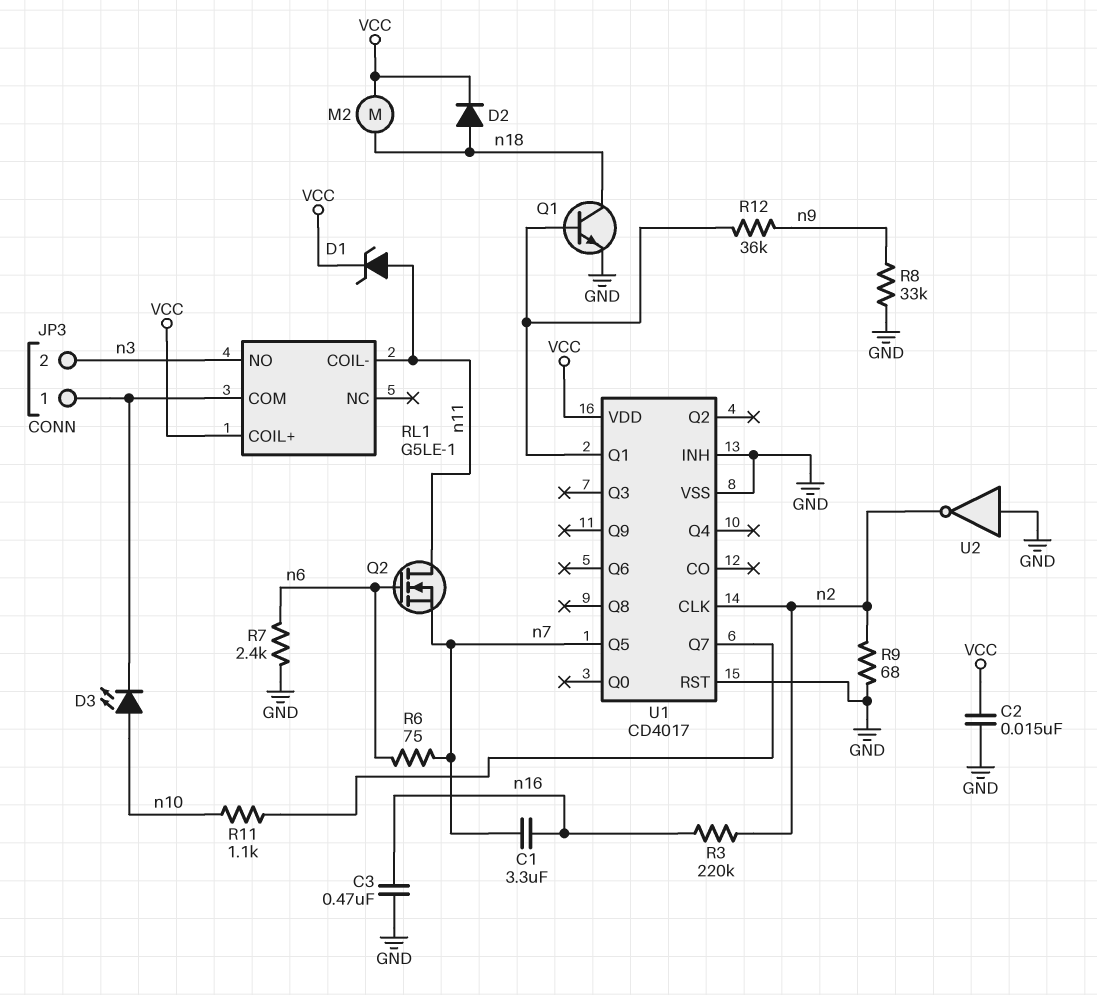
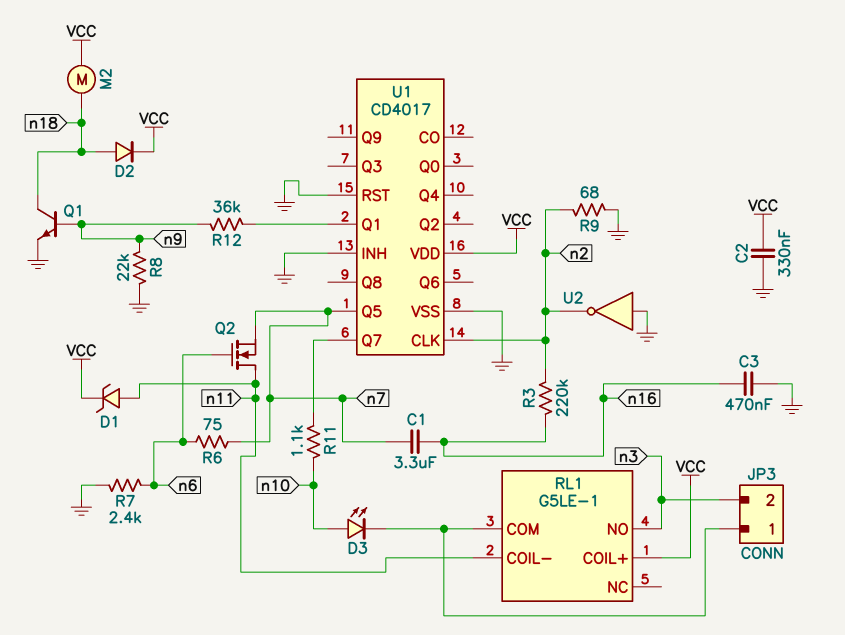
C2: 15nF (GND, VCC) -> 330nF (GND, VCC)
Q1: NPN (B U1/Q1, C n18, E GND) -> NPN (B n9, C n18, E GND)
R8: 33k (GND, n9) -> 22k (GND, n9)

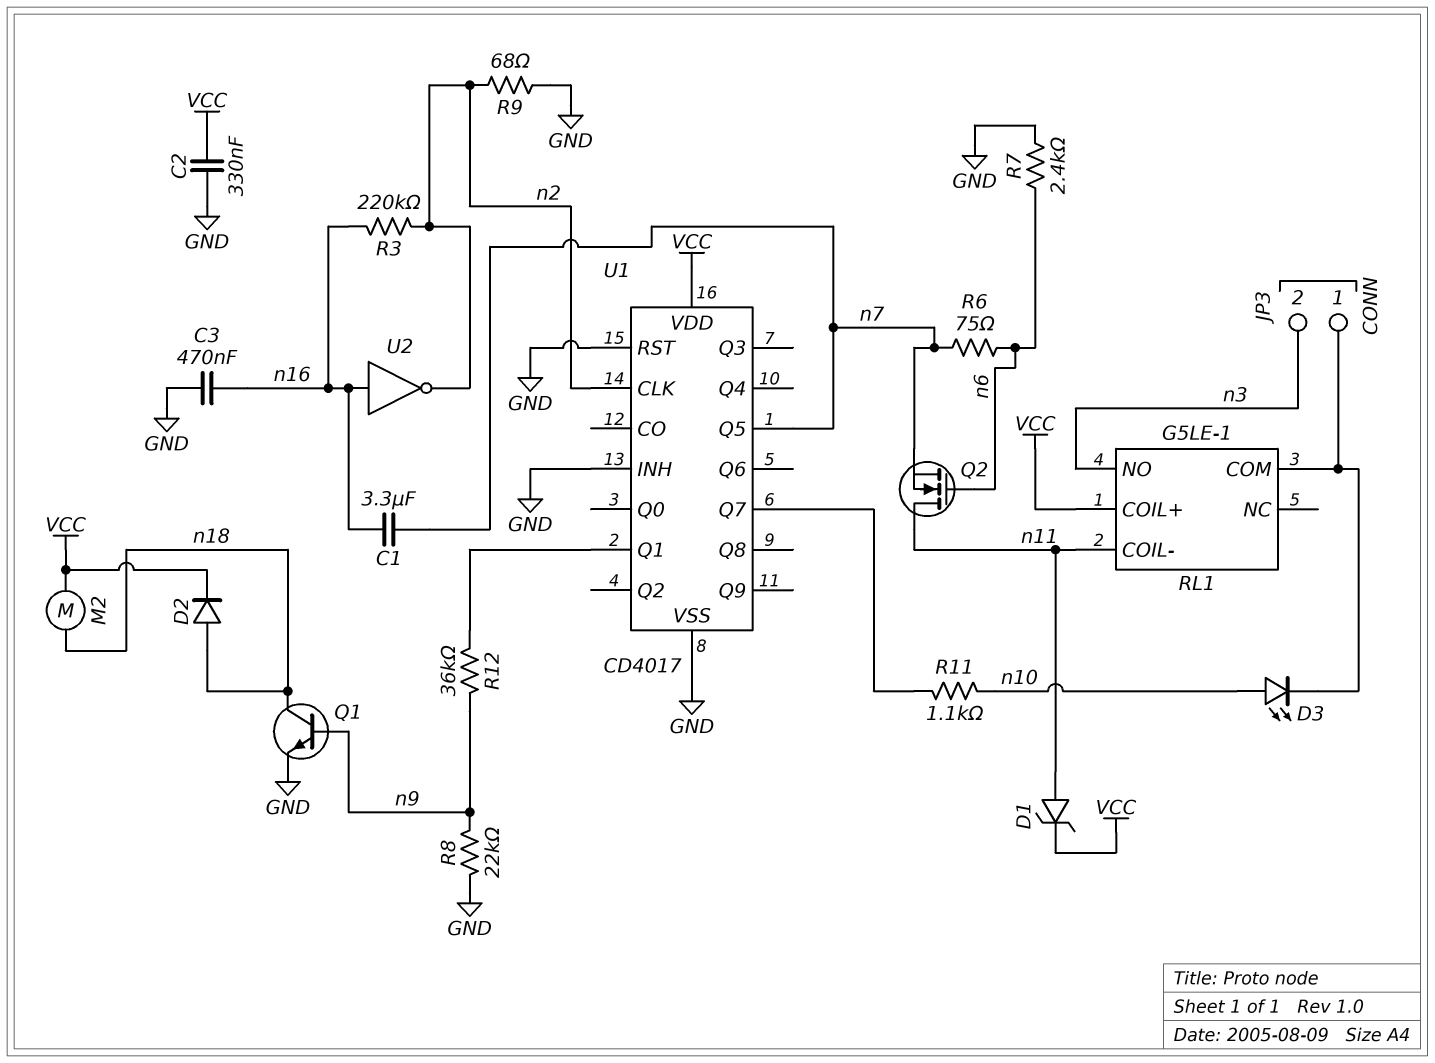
U2: NOT (in GND, out n2) -> NOT (in n16, out n2)

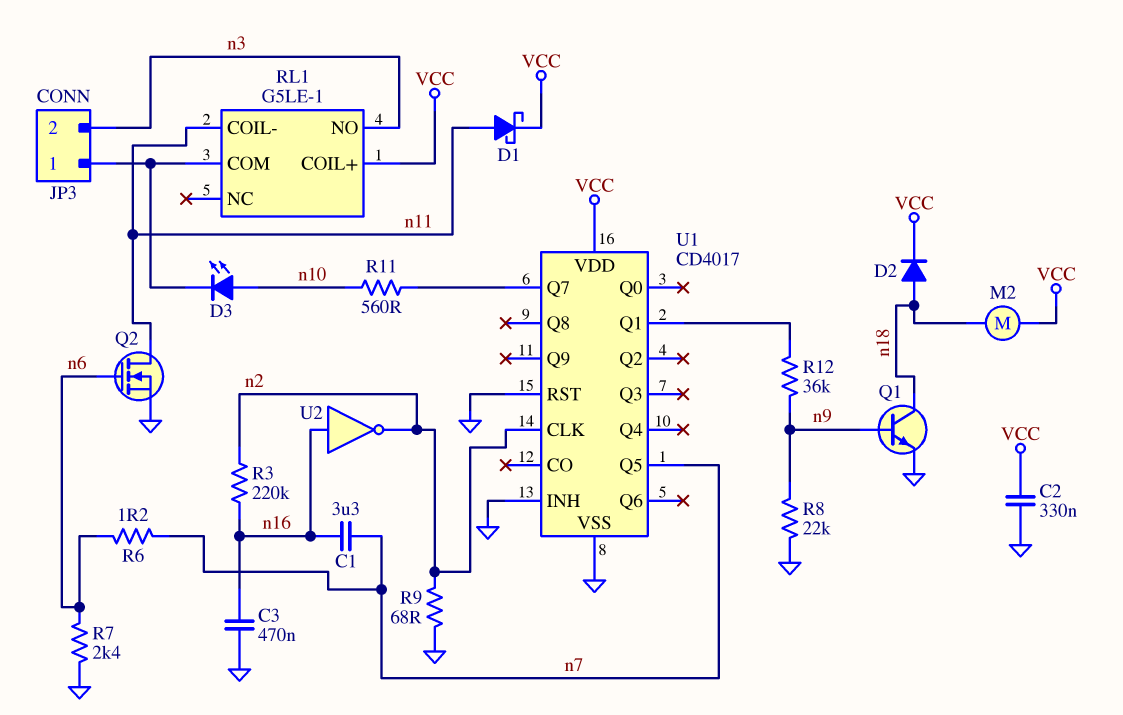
D1: zener (A n11, K VCC) -> schottky (A n11, K VCC)
Q2: NMOS (G n6, D n11, S n7) -> NMOS (G n6, D n11, S GND)
R6: 75 (n6, n7) -> 1.2 (n6, n7)
R11: 1.1k (U1/Q7, n10) -> 560 (U1/Q7, n10)

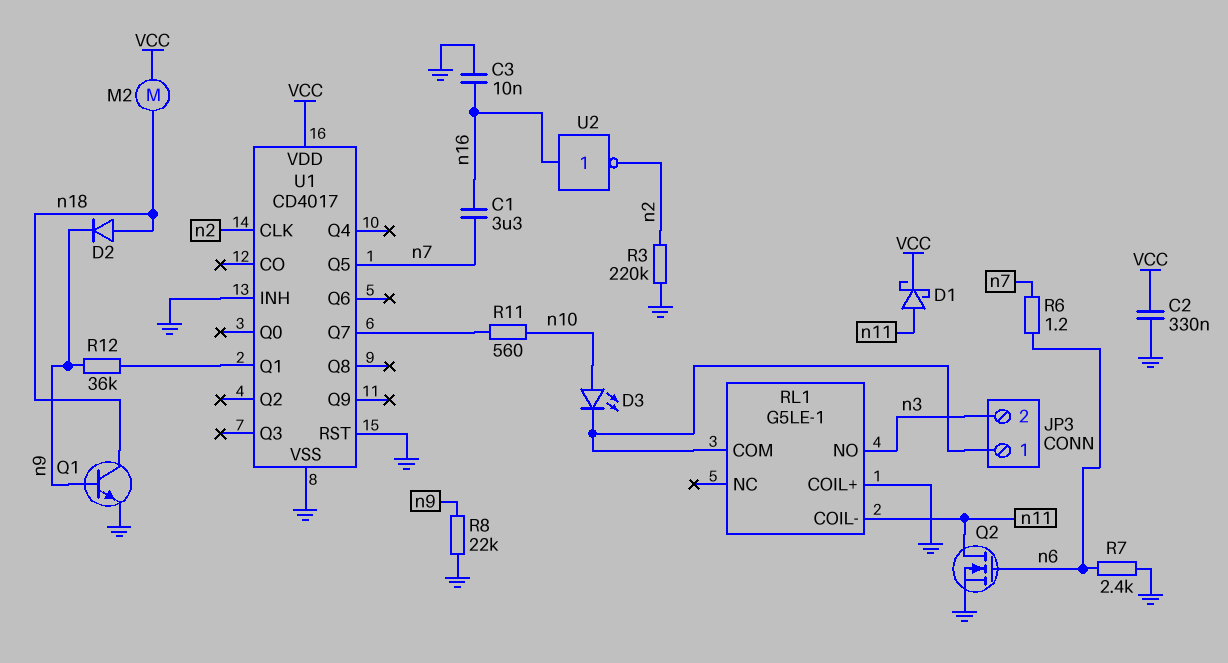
C3: 470nF (GND, n16) -> 10nF (GND, n16)
D2: diode (A n18, K VCC) -> diode (A n18, K n9)
R3: 220k (n2, n16) -> 220k (GND, n2)
R9: 68 (GND, n2) -> none
RL1 pin COIL+: VCC -> GND

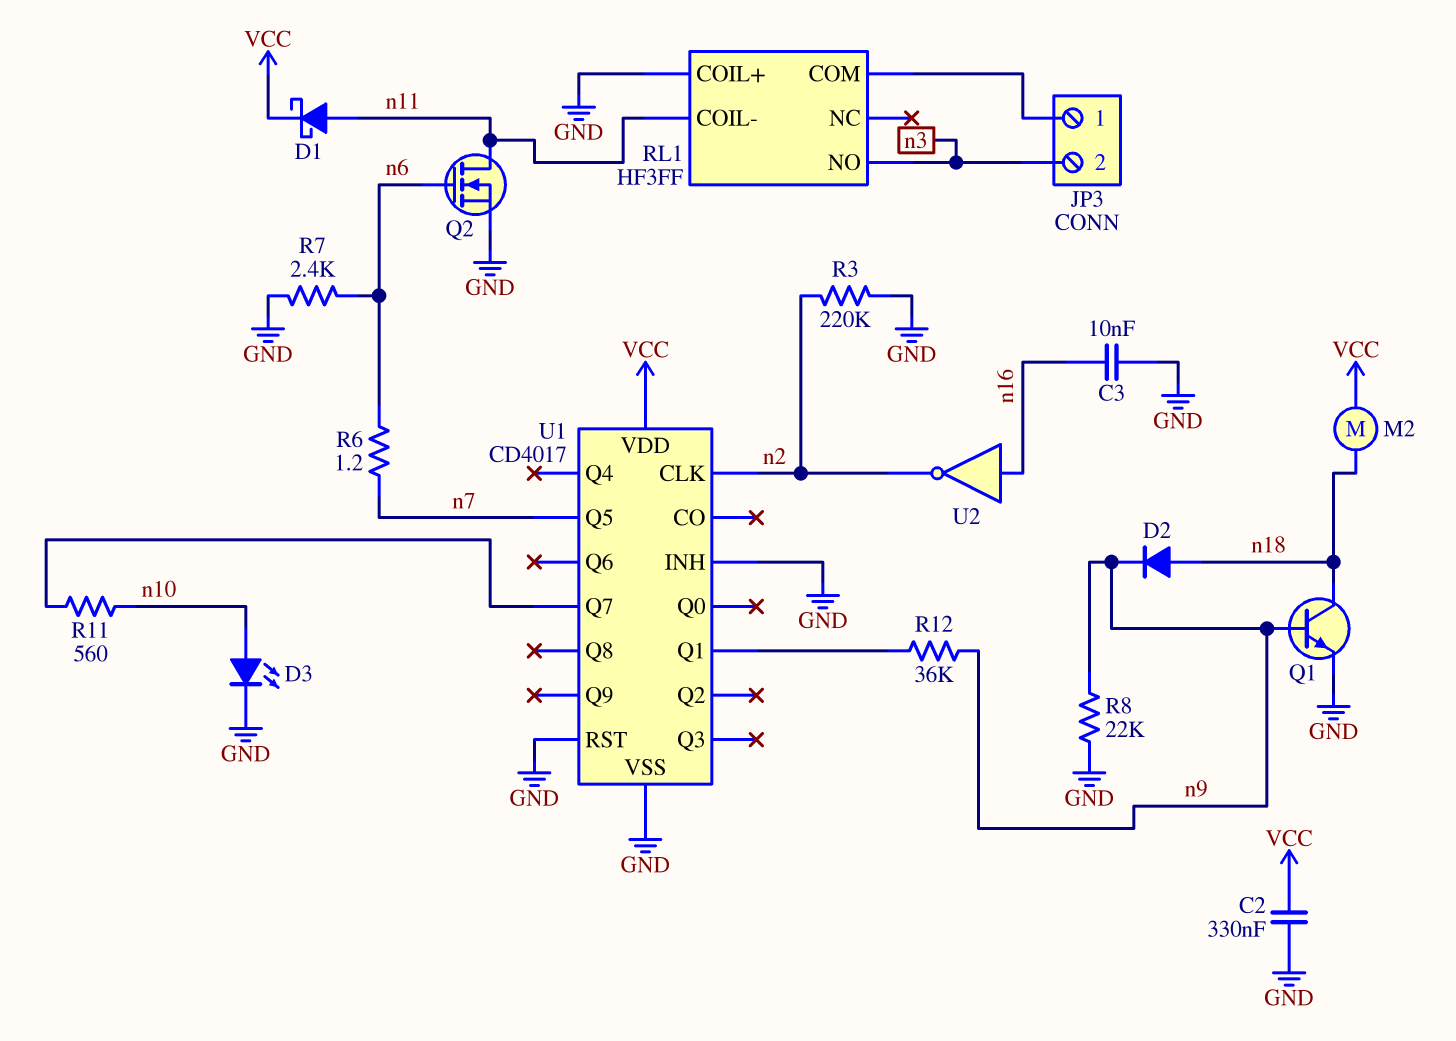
C1: 3.3uF (n7, n16) -> none
D3: LED (A n10, K JP3/1) -> LED (A n10, K GND)
RL1: G5LE-1 -> HF3FF

